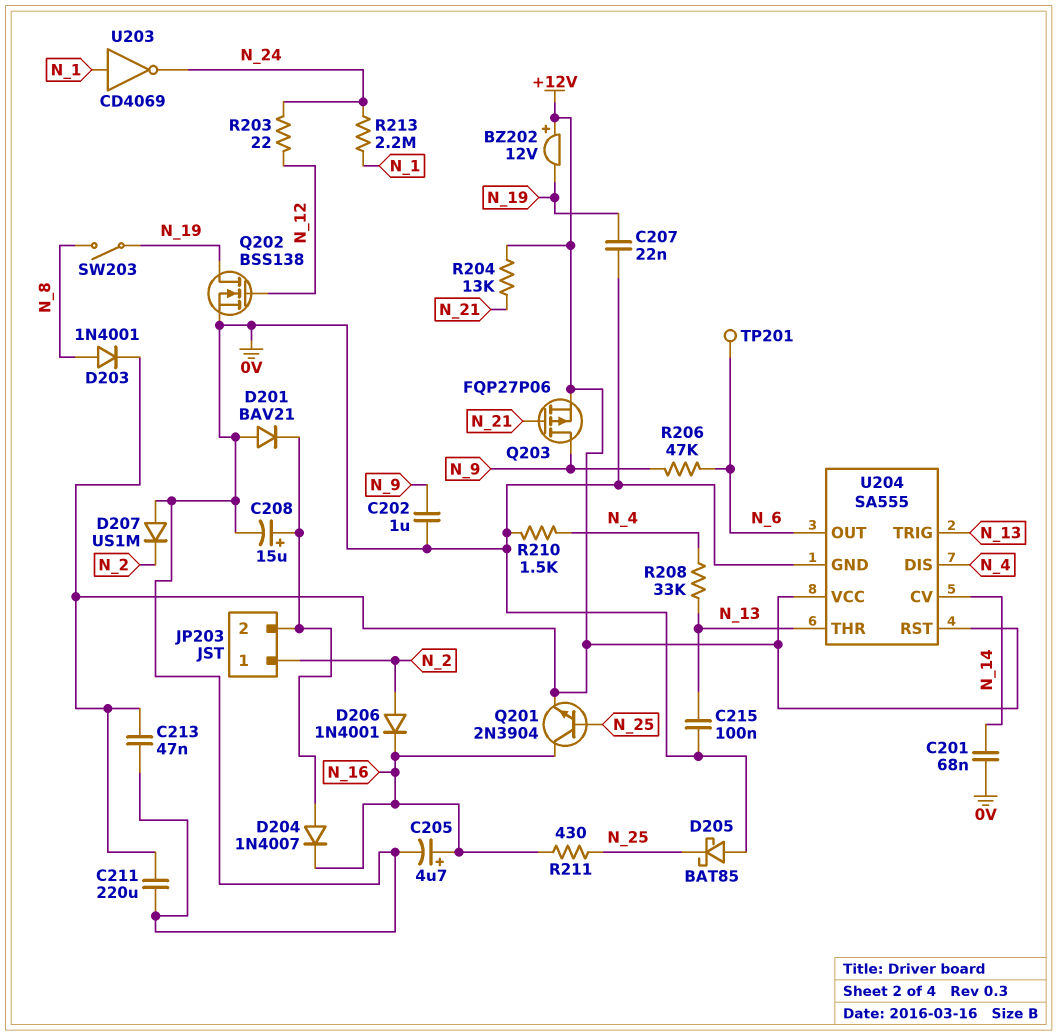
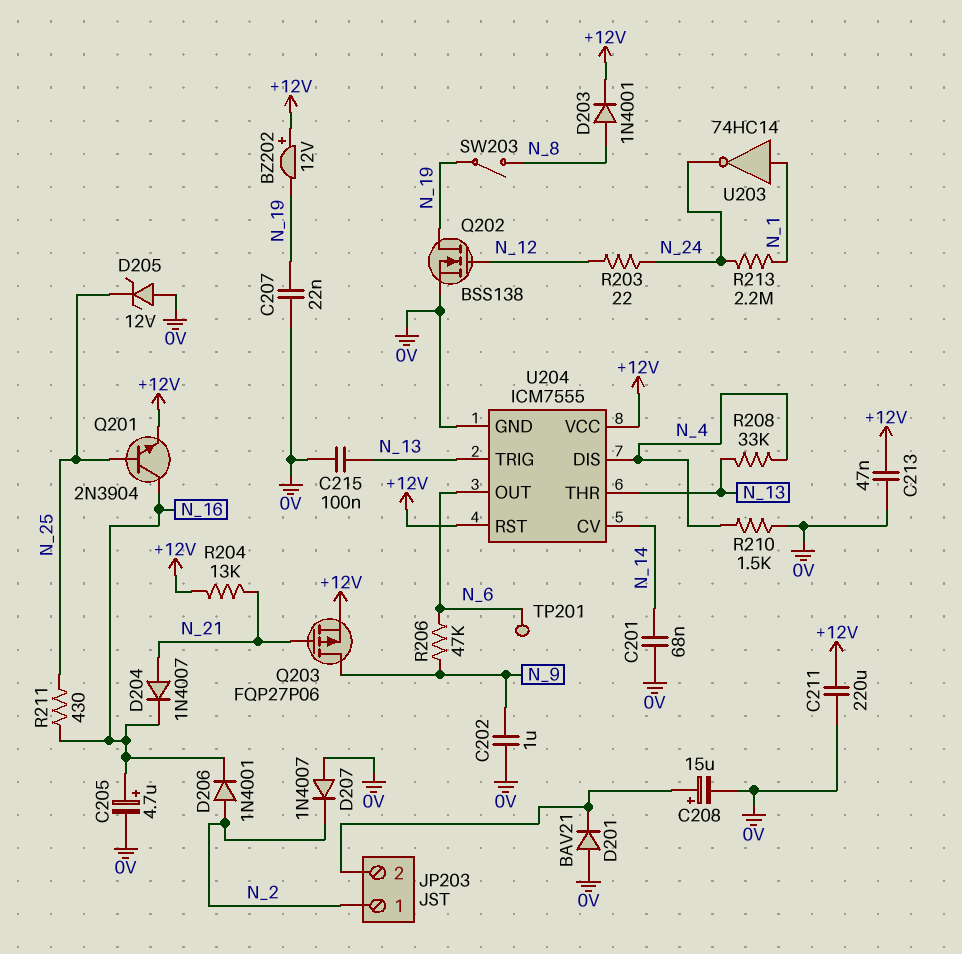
D204: diode 1N4007 (A JP203/2, K N_16) -> diode 1N4007 (A N_21, K N_16)
D205: schottky BAT85 (A 0V, K N_25) -> zener 12V (A 0V, K N_25)
D207: diode US1M (A 0V, K N_2) -> diode 1N4007 (A 0V, K N_2)
U203: NOT CD4069 (in N_1, out N_24) -> NOT 74HC14 (in N_1, out N_24)
U204: SA555 -> ICM7555

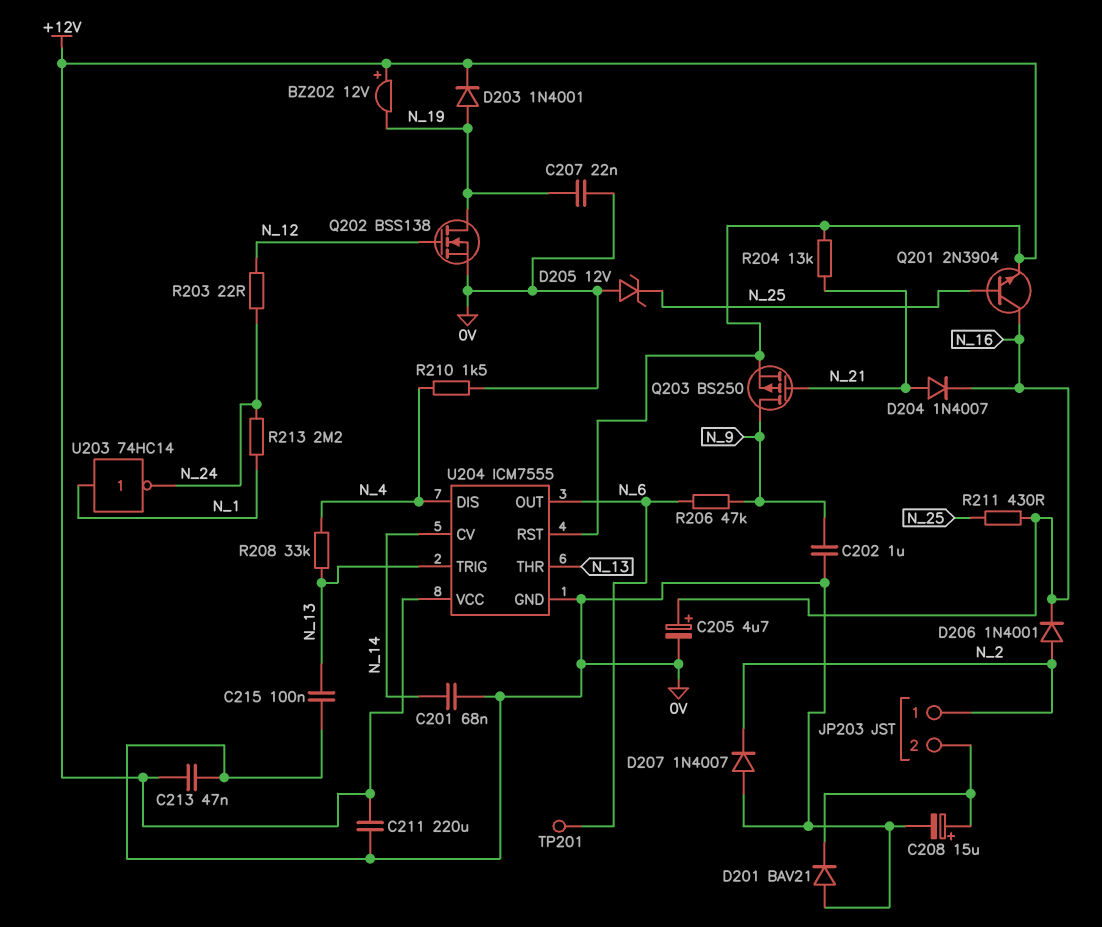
D203: diode 1N4001 (A N_8, K +12V) -> diode 1N4001 (A N_19, K +12V)
Q203: PMOS FQP27P06 (G N_21, D N_9, S +12V) -> PMOS BS250 (G N_21, D N_9, S +12V)
SW203: switch (N_8, N_19) -> none

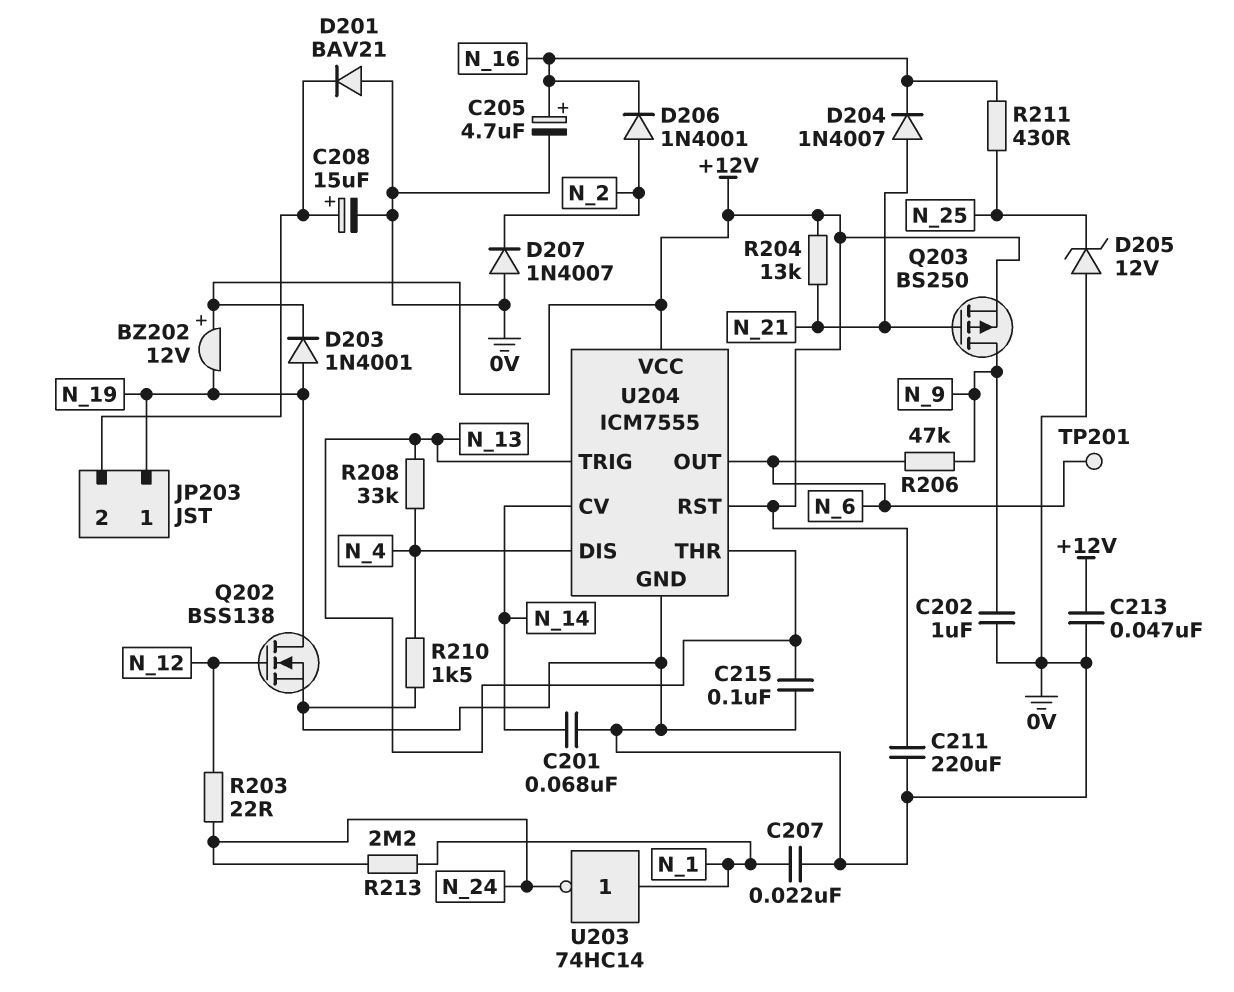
C207: 22nF (0V, N_19) -> 22nF (0V, N_1)
JP203 pin 1: N_2 -> N_19
Q201: NPN 2N3904 (B N_25, C N_16, E +12V) -> none

